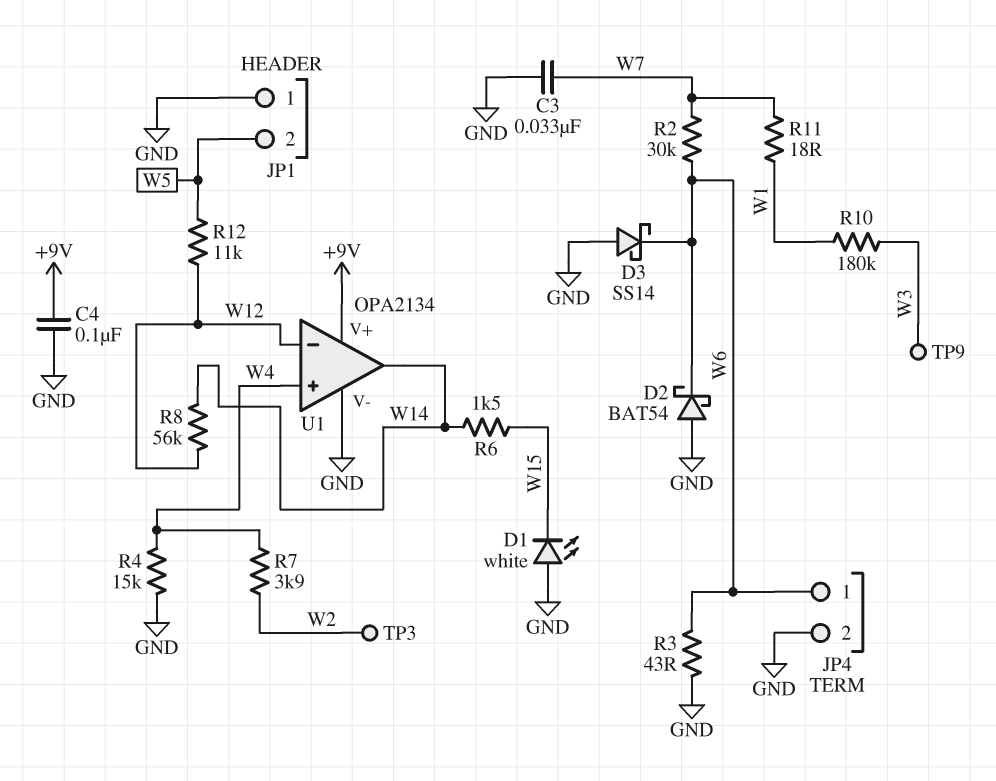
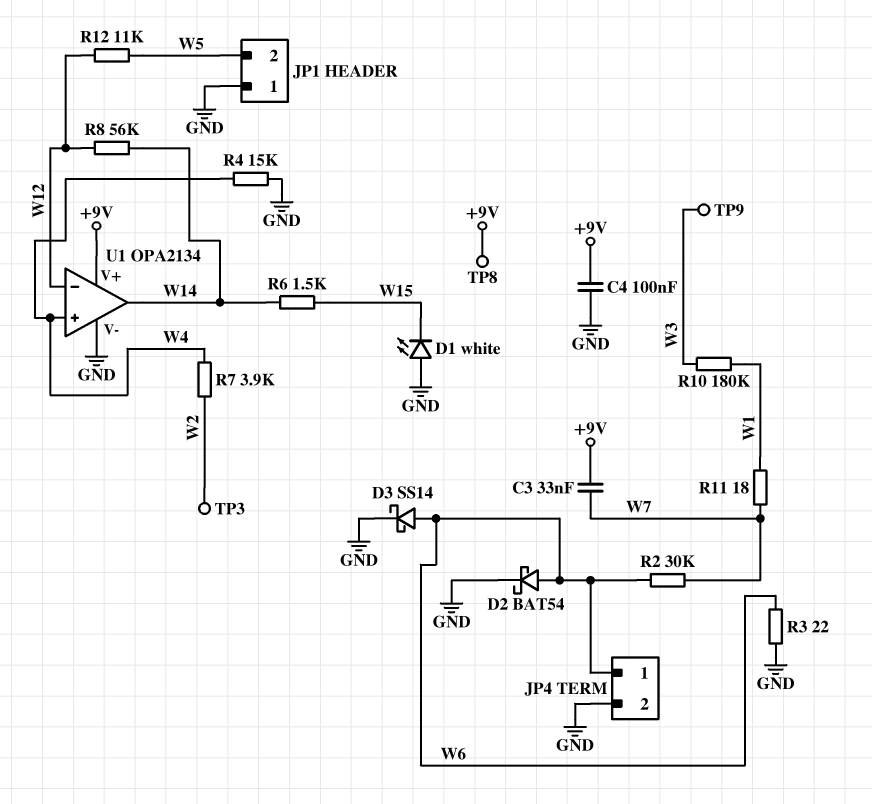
C3: 33nF (GND, W7) -> 33nF (+9V, W7)
D2: schottky BAT54 (A GND, K W6) -> schottky BAT54 (A W6, K GND)
D3: schottky SS14 (A GND, K W6) -> schottky SS14 (A W6, K GND)
R3: 43 (GND, W6) -> 22 (GND, W6)
TP8: none -> test point (+9V)

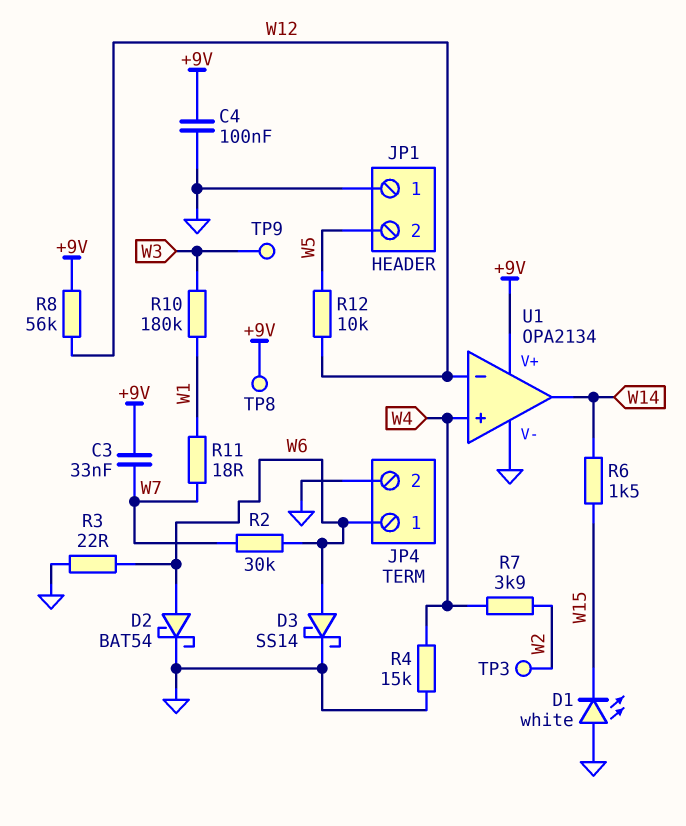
R8: 56k (W12, W14) -> 56k (+9V, W12)
R12: 11k (W5, W12) -> 10k (W5, W12)

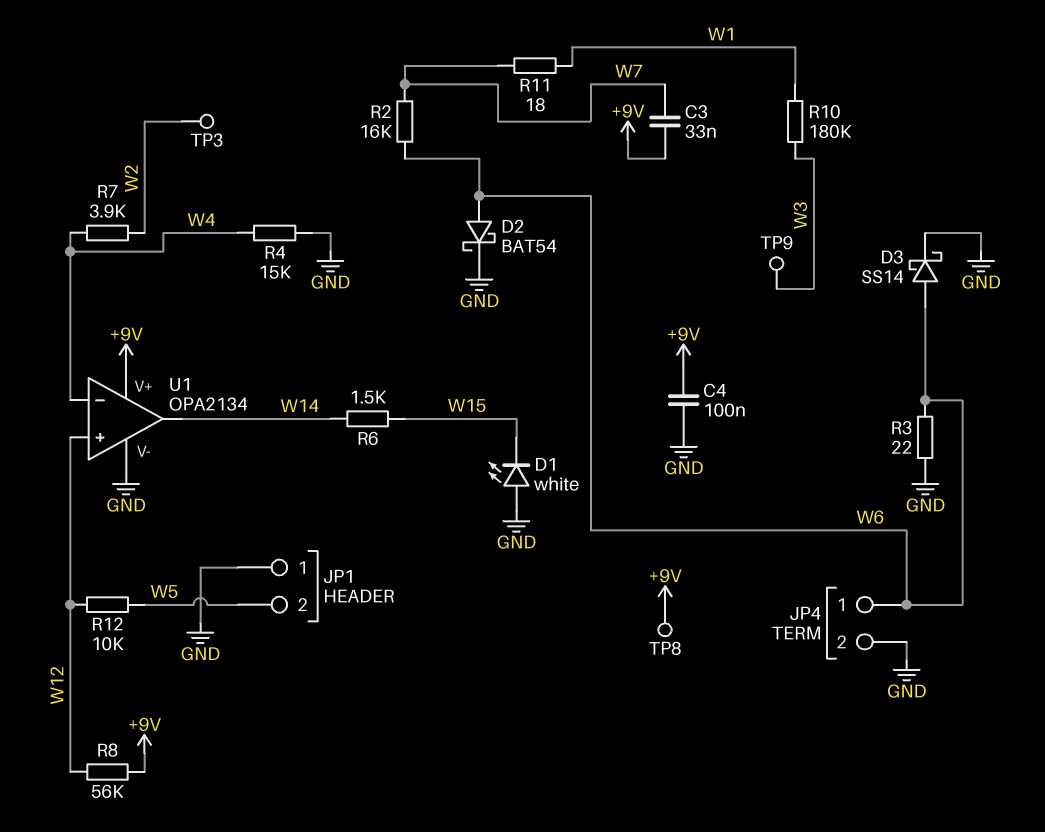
R2: 30k (W6, W7) -> 16k (W6, W7)
U1 pin in+: W4 -> W12
U1 pin in-: W12 -> W4

